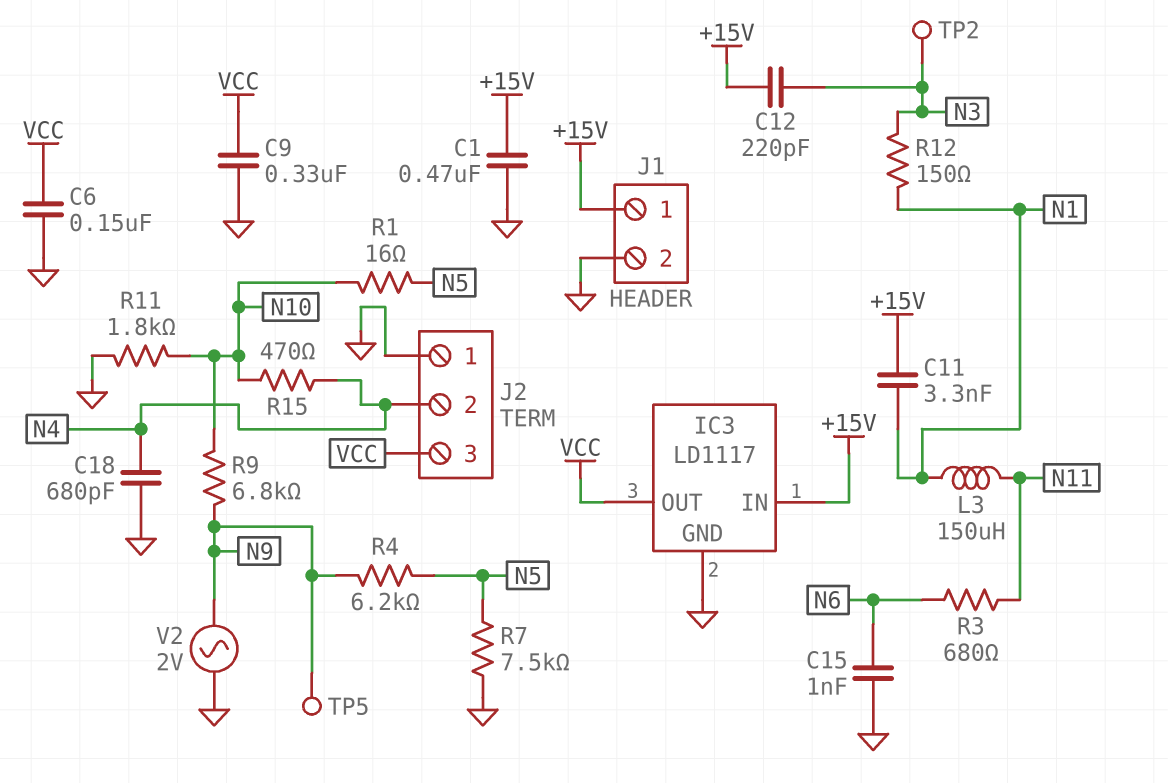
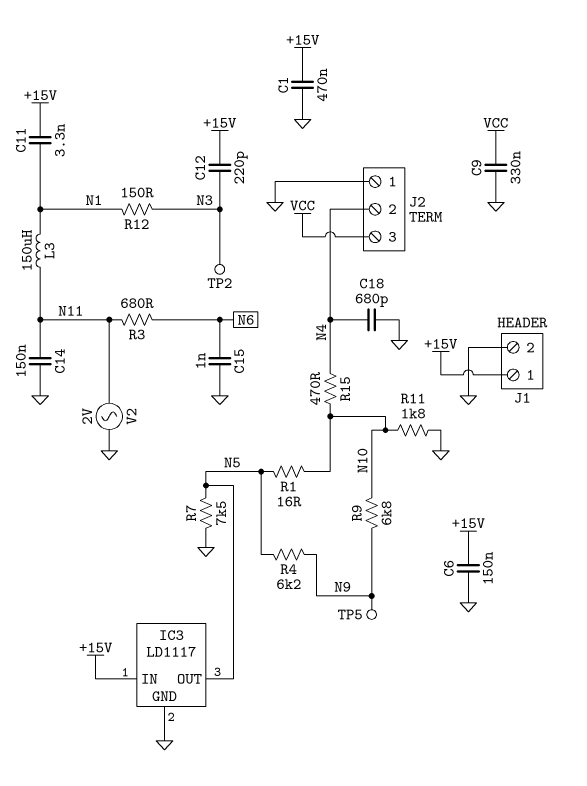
C6: 150nF (GND, VCC) -> 150nF (+15V, GND)
C14: none -> 150nF (GND, N11)
IC3 pin OUT: VCC -> N5
V2: AC 2V (GND, N9) -> AC 2V (GND, N11)

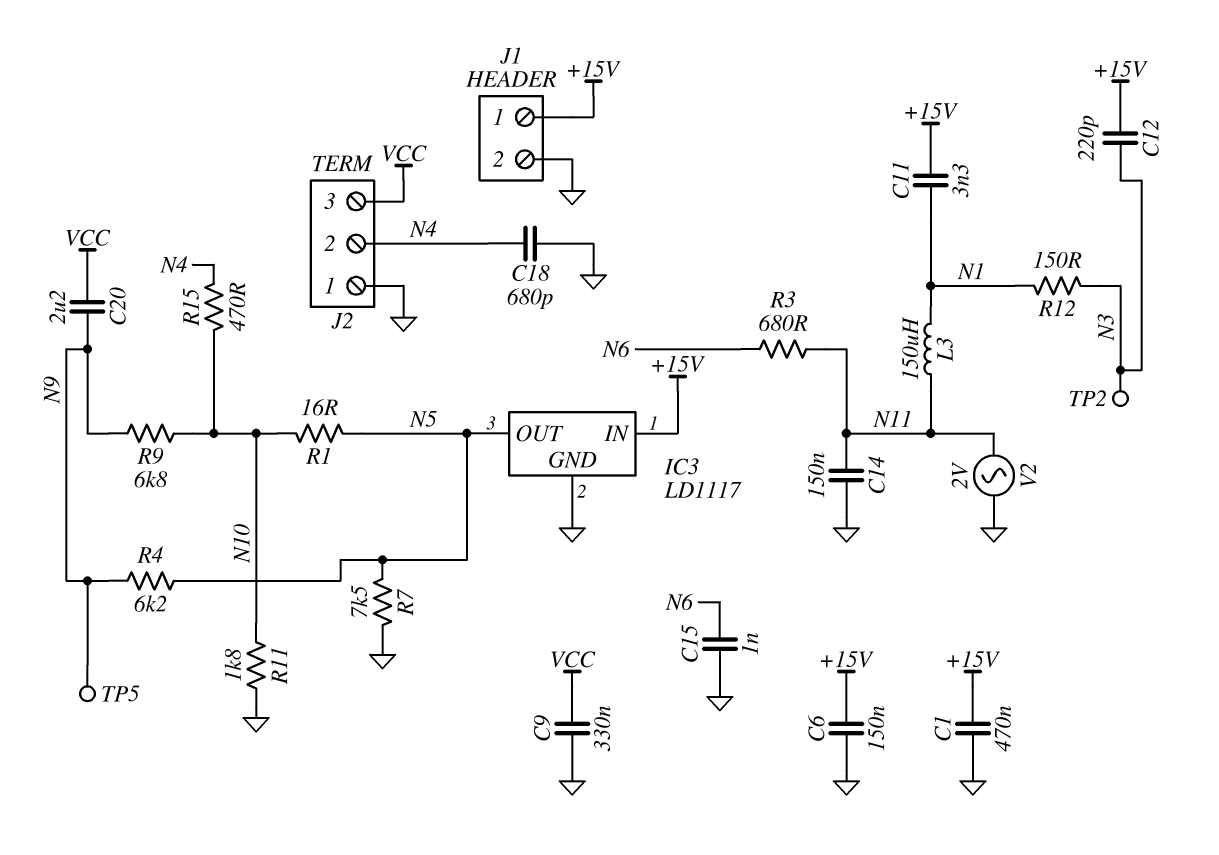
C20: none -> 2.2uF (N9, VCC)

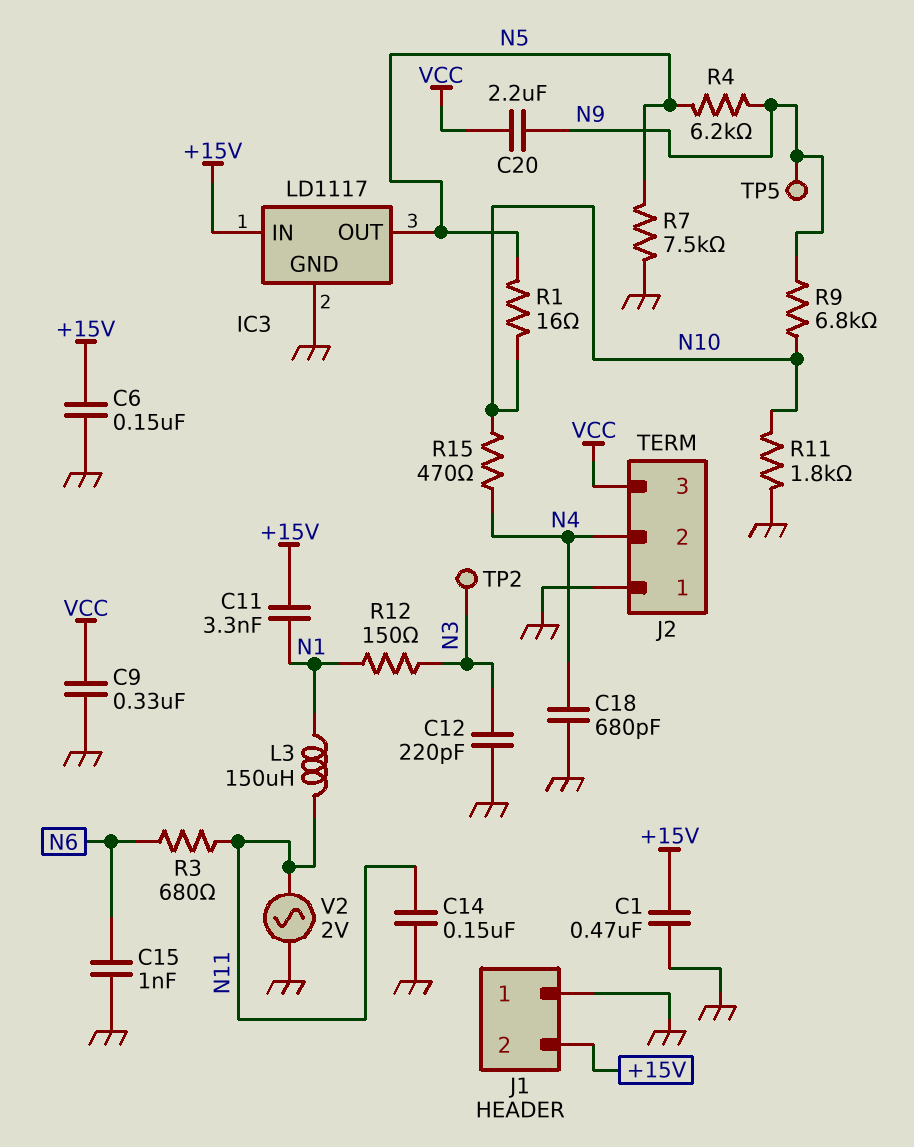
C12: 220pF (+15V, N3) -> 220pF (GND, N3)
J1 pin 1: +15V -> GND
J1 pin 2: GND -> +15V

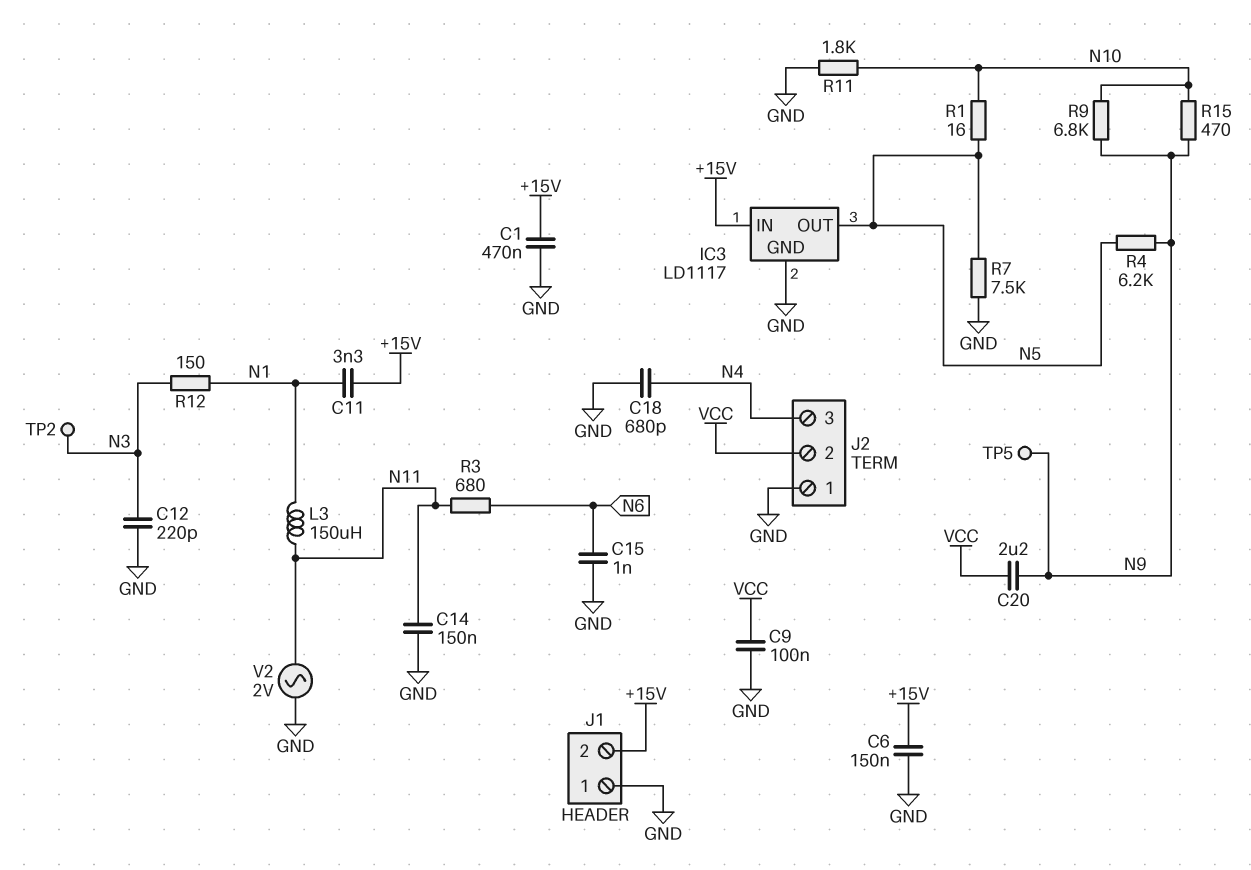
C9: 330nF (GND, VCC) -> 100nF (GND, VCC)
J2 pin 2: N4 -> VCC
J2 pin 3: VCC -> N4
R15: 470 (N4, N10) -> 470 (N9, N10)

